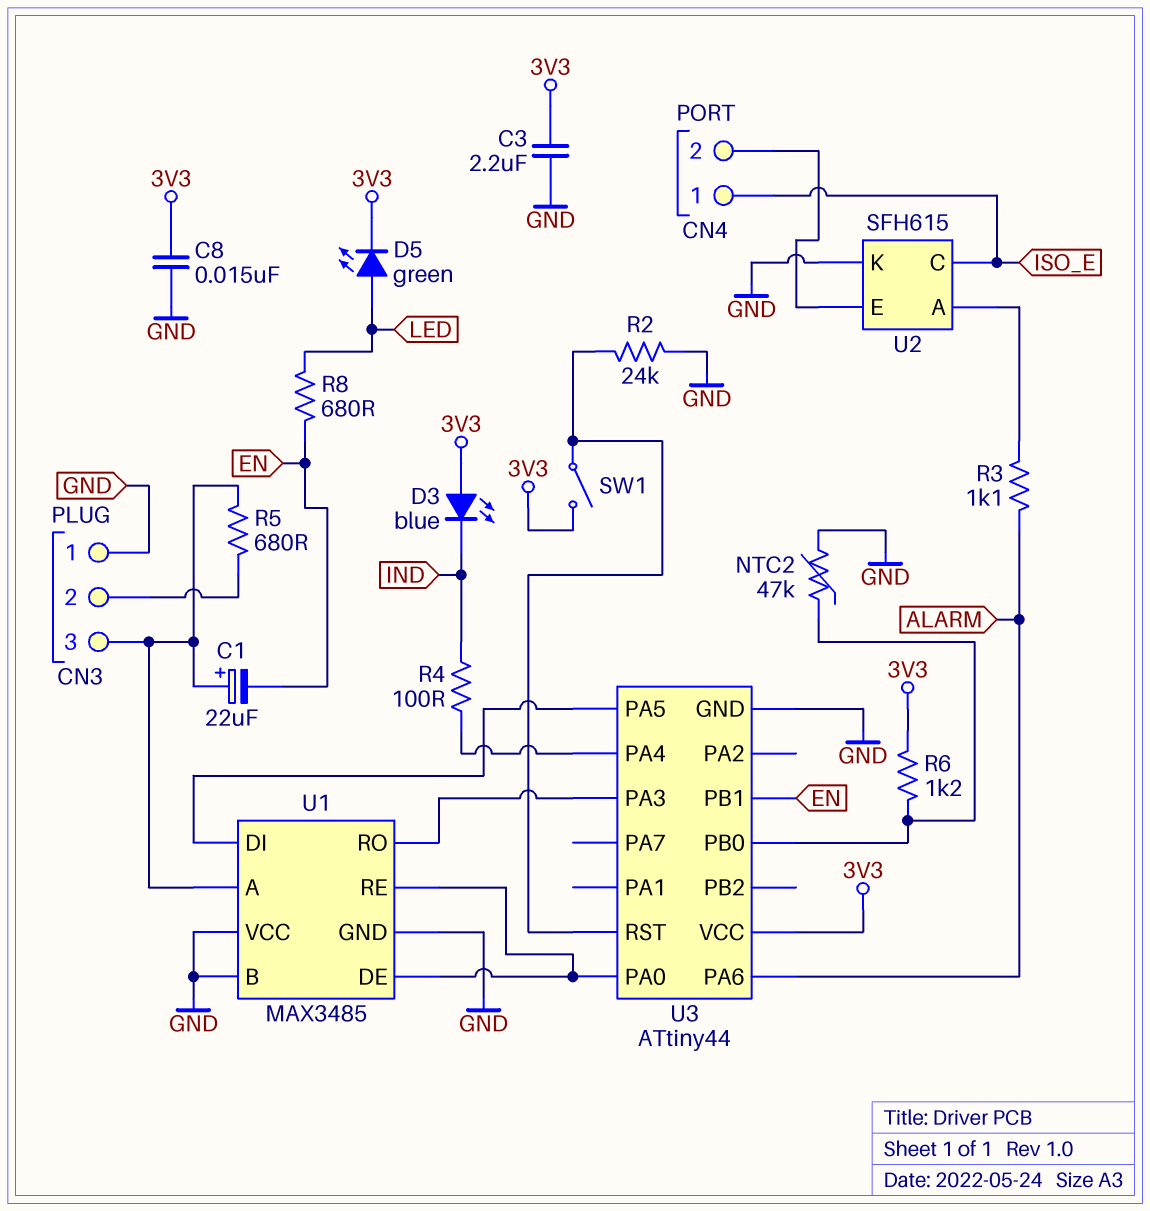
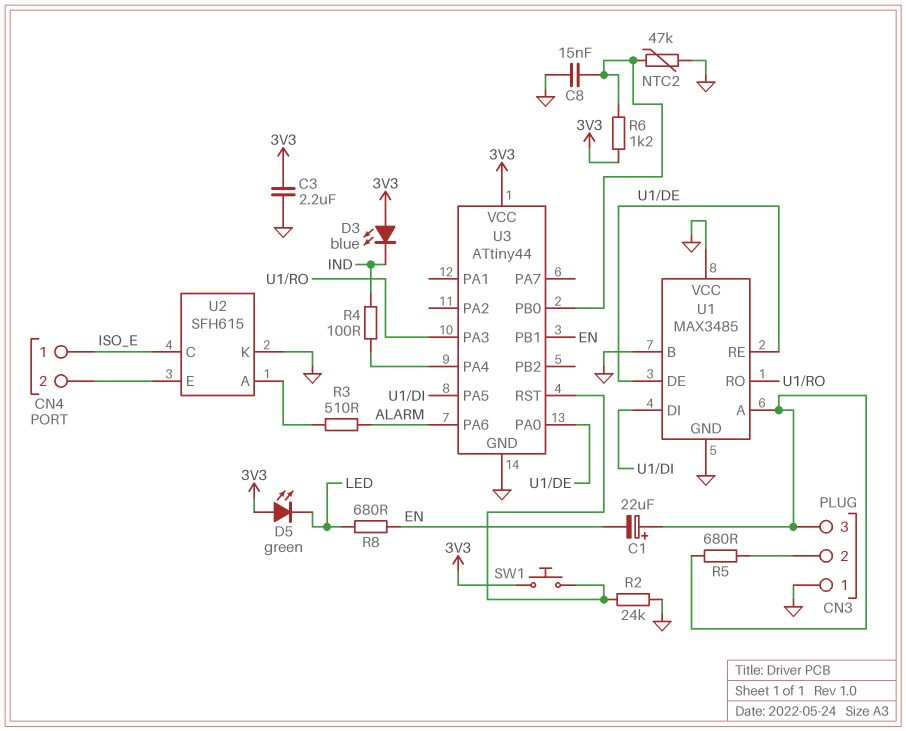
C8: 15nF (3V3, GND) -> 15nF (GND, U3/PB0)
D5: LED green (A LED, K 3V3) -> LED green (A 3V3, K LED)
R3: 1.1k (ALARM, U2/A) -> 510 (ALARM, U2/A)
SW1: switch (3V3, U3/RST) -> button (3V3, U3/RST)

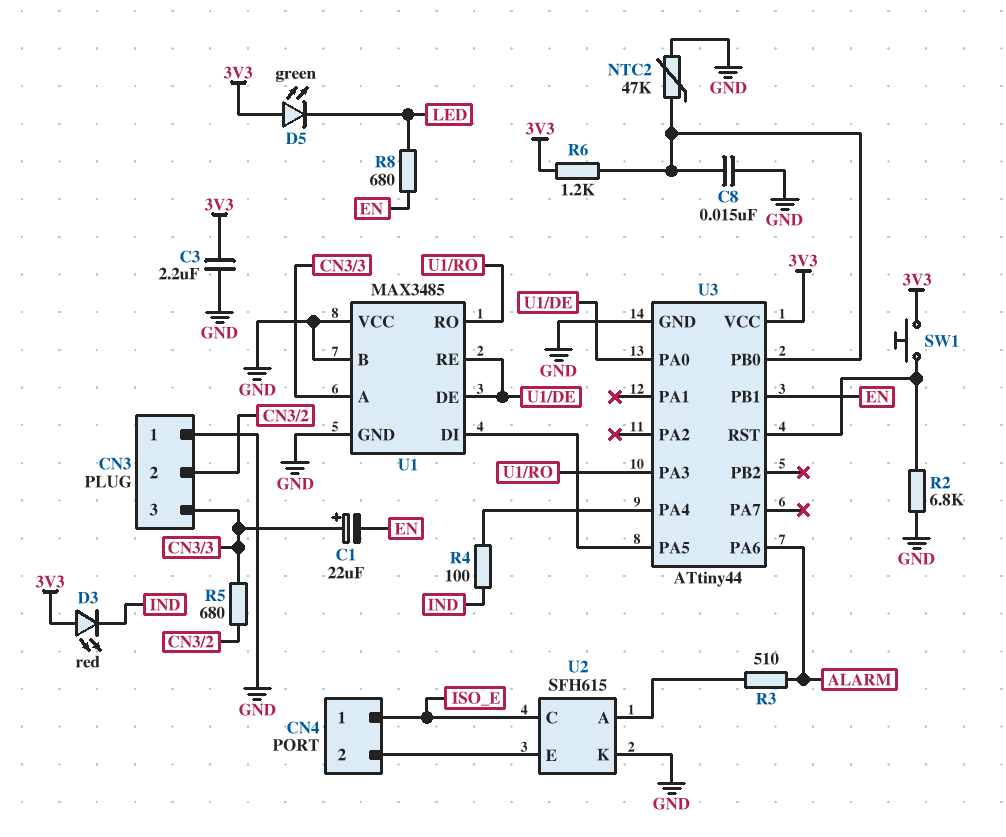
D3: LED blue (A 3V3, K IND) -> LED red (A 3V3, K IND)
R2: 24k (GND, U3/RST) -> 6.8k (GND, U3/RST)

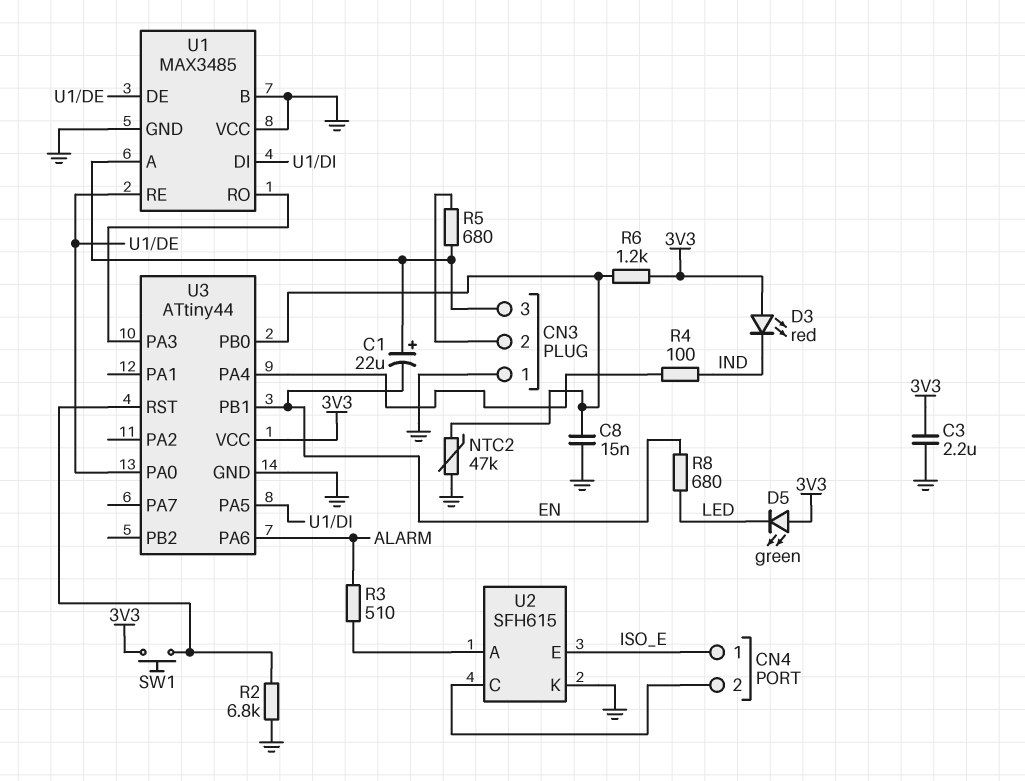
U2 pin C: ISO_E -> CN4/2
U2 pin E: CN4/2 -> ISO_E

